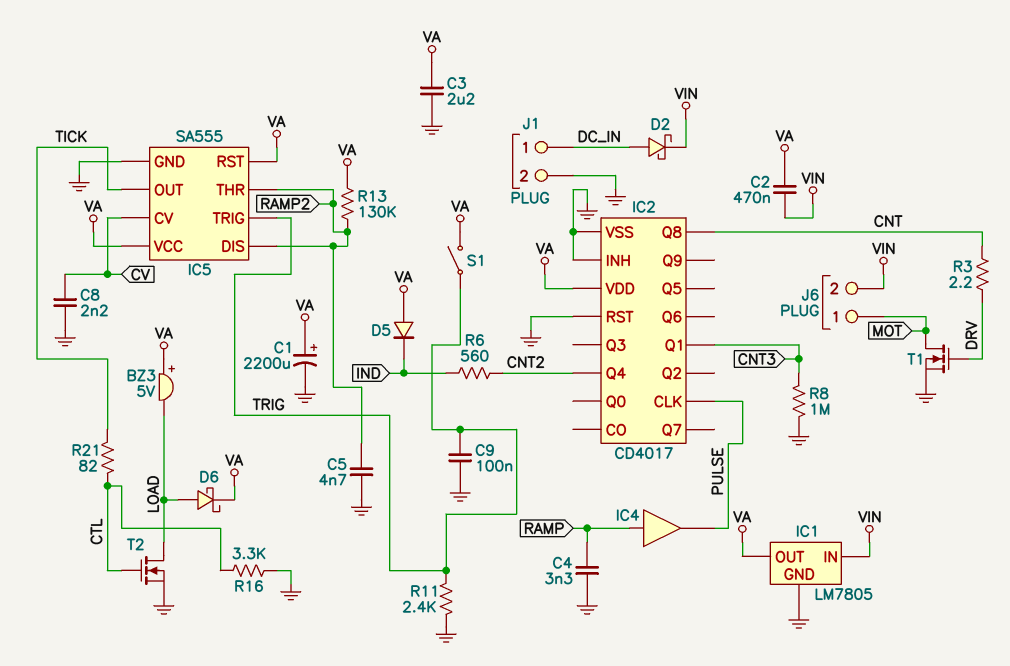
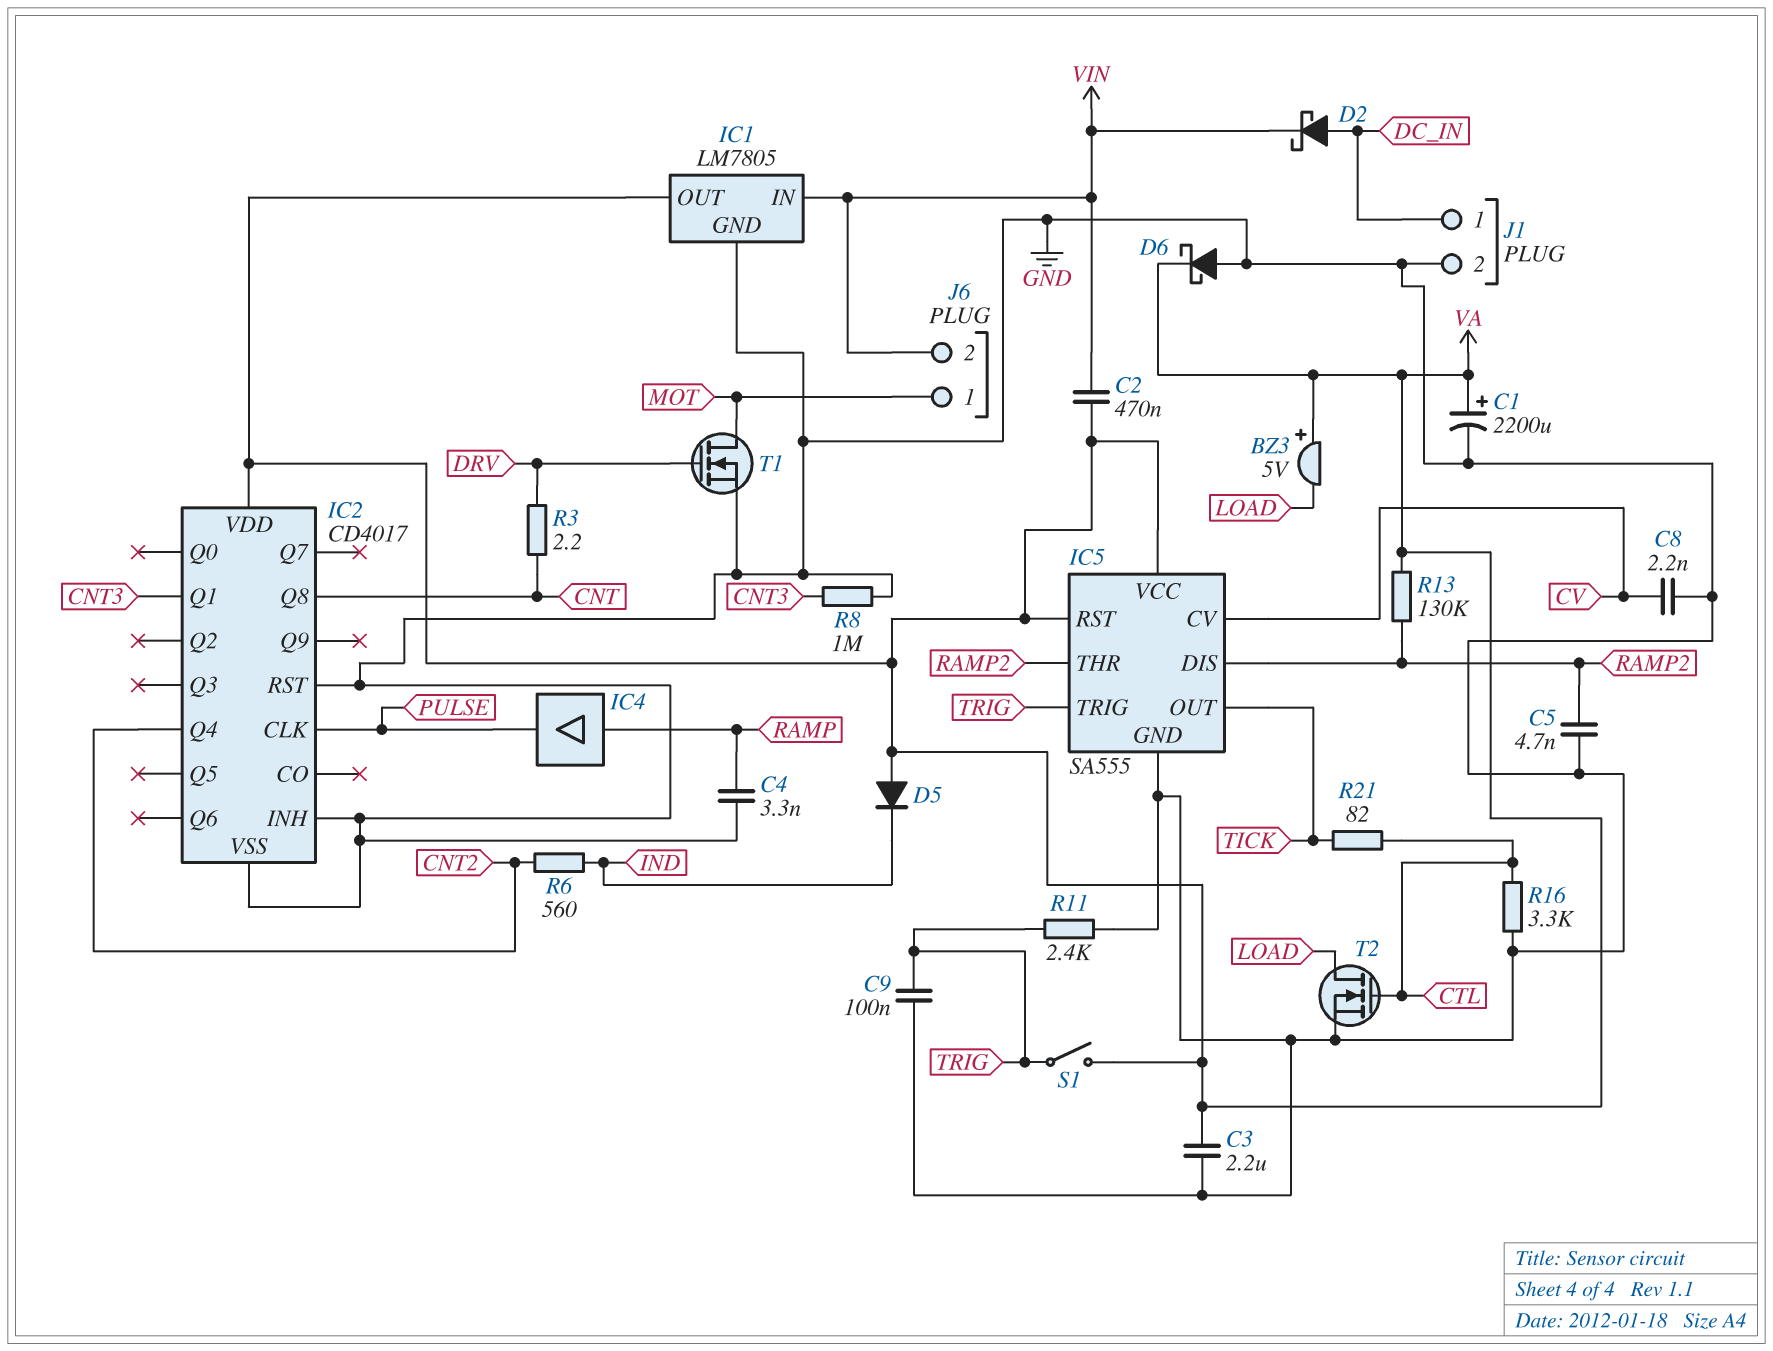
D6: schottky (A LOAD, K VA) -> schottky (A GND, K VA)

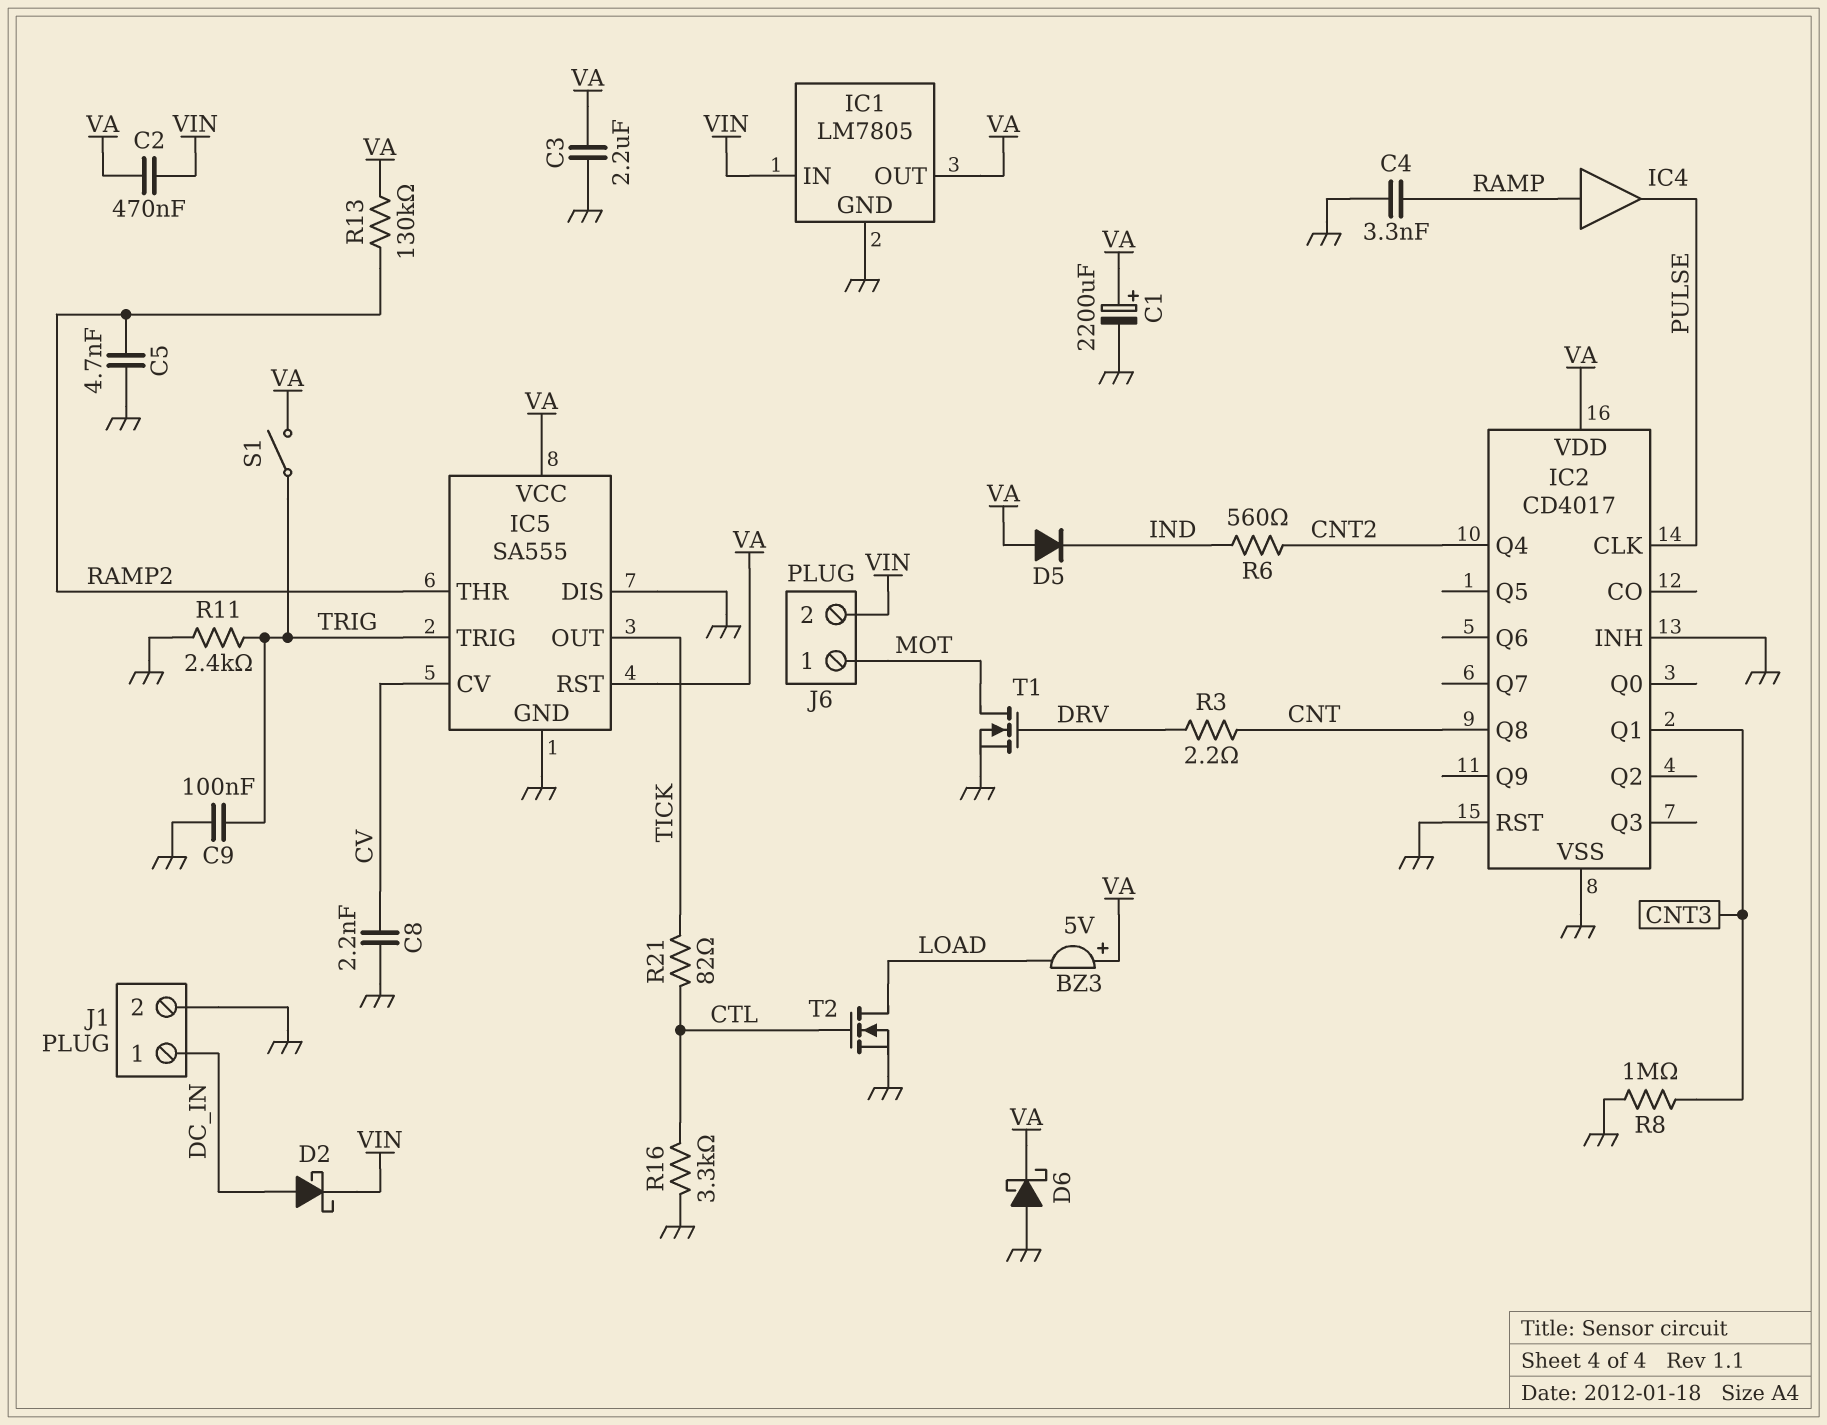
IC5 pin DIS: RAMP2 -> GND

